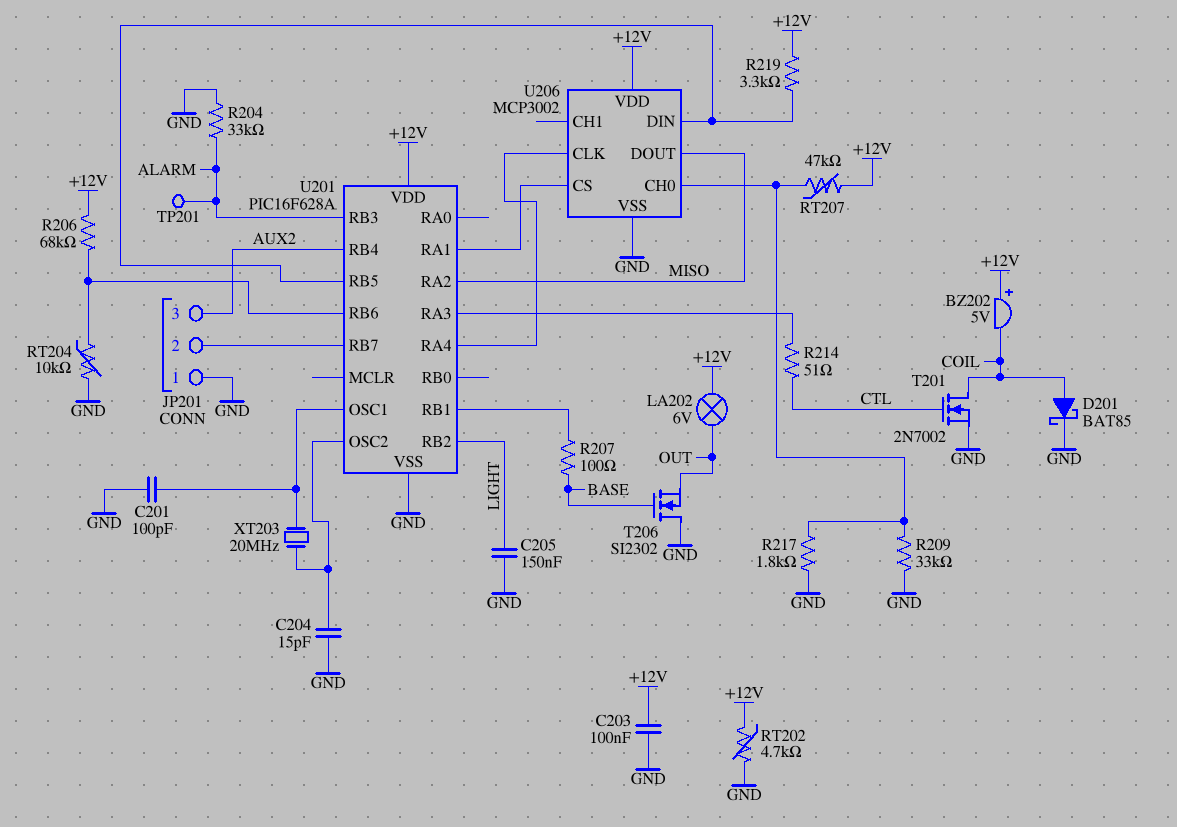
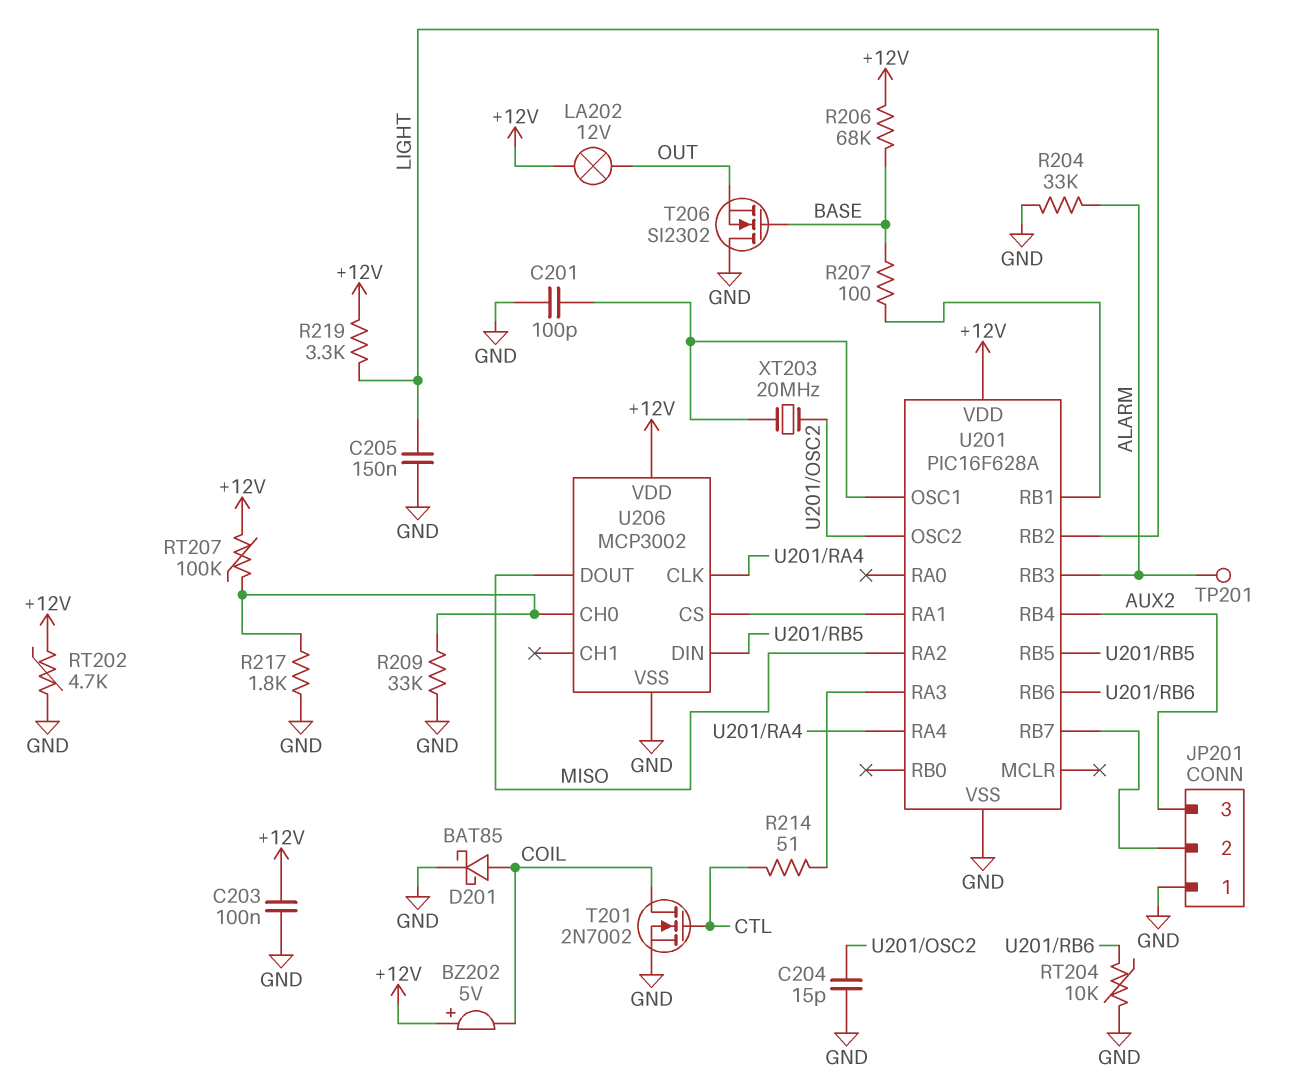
LA202: lamp 6V (+12V, OUT) -> lamp 12V (+12V, OUT)
R206: 68k (+12V, U201/RB6) -> 68k (+12V, BASE)
R219: 3.3k (+12V, U201/RB5) -> 3.3k (+12V, LIGHT)
RT207: 47k (+12V, U206/CH0) -> 100k (+12V, U206/CH0)

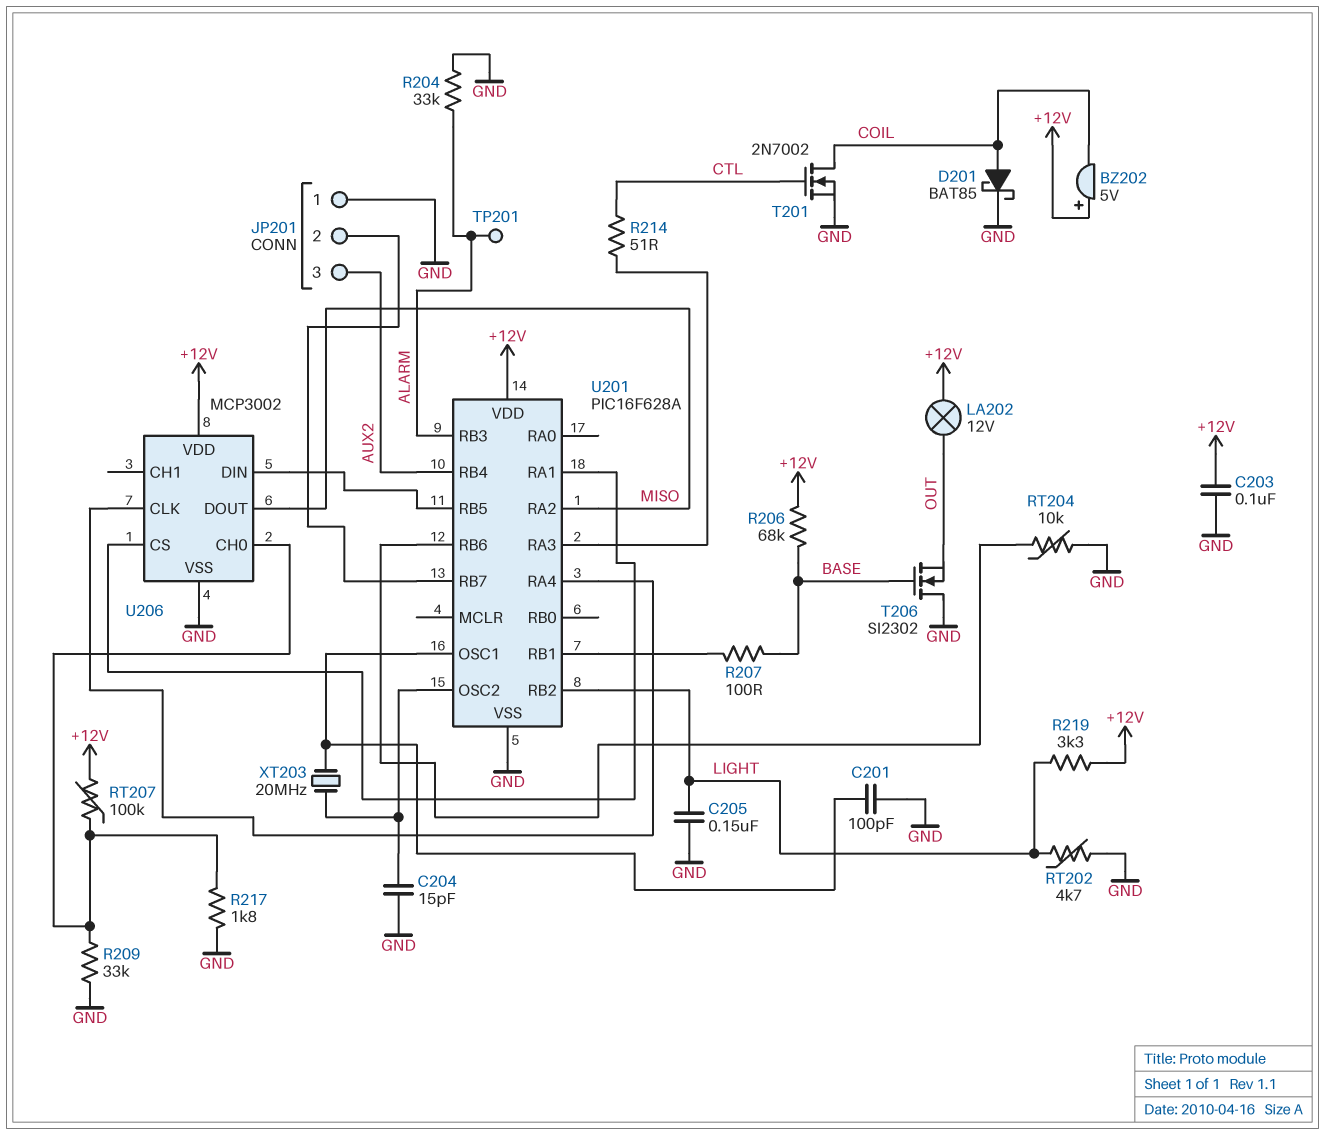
RT202: 4.7k (+12V, GND) -> 4.7k (GND, LIGHT)

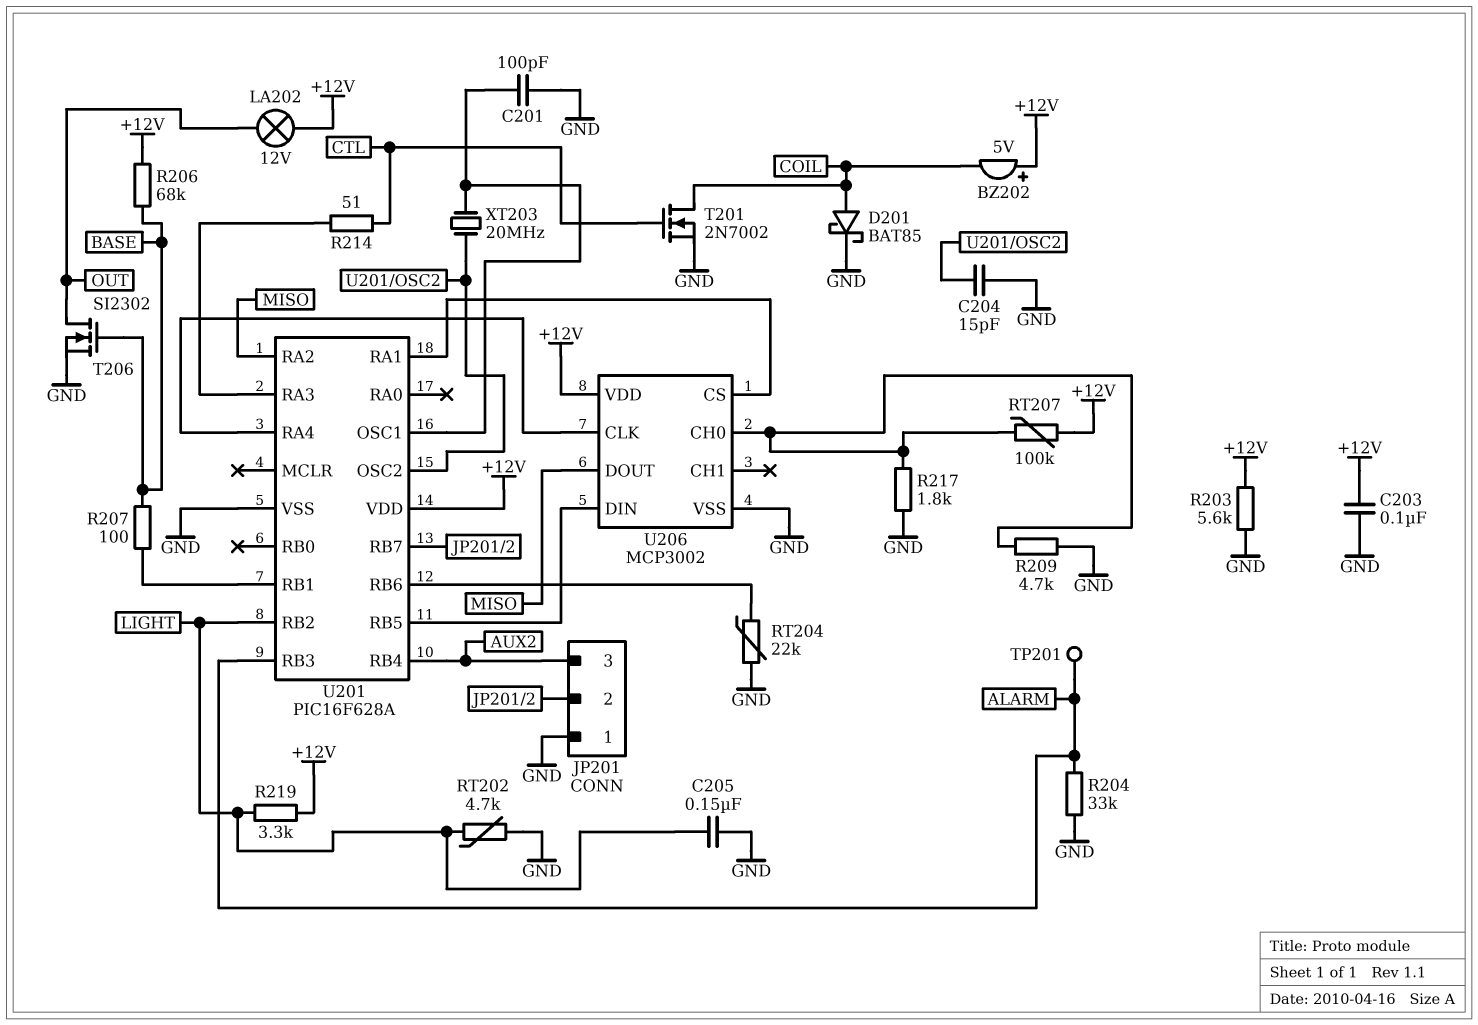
R203: none -> 5.6k (+12V, GND)
R209: 33k (GND, U206/CH0) -> 4.7k (GND, U206/CH0)
RT204: 10k (GND, U201/RB6) -> 22k (GND, U201/RB6)
T206: NMOS SI2302 (G BASE, D GND, S OUT) -> NMOS SI2302 (G BASE, D OUT, S GND)

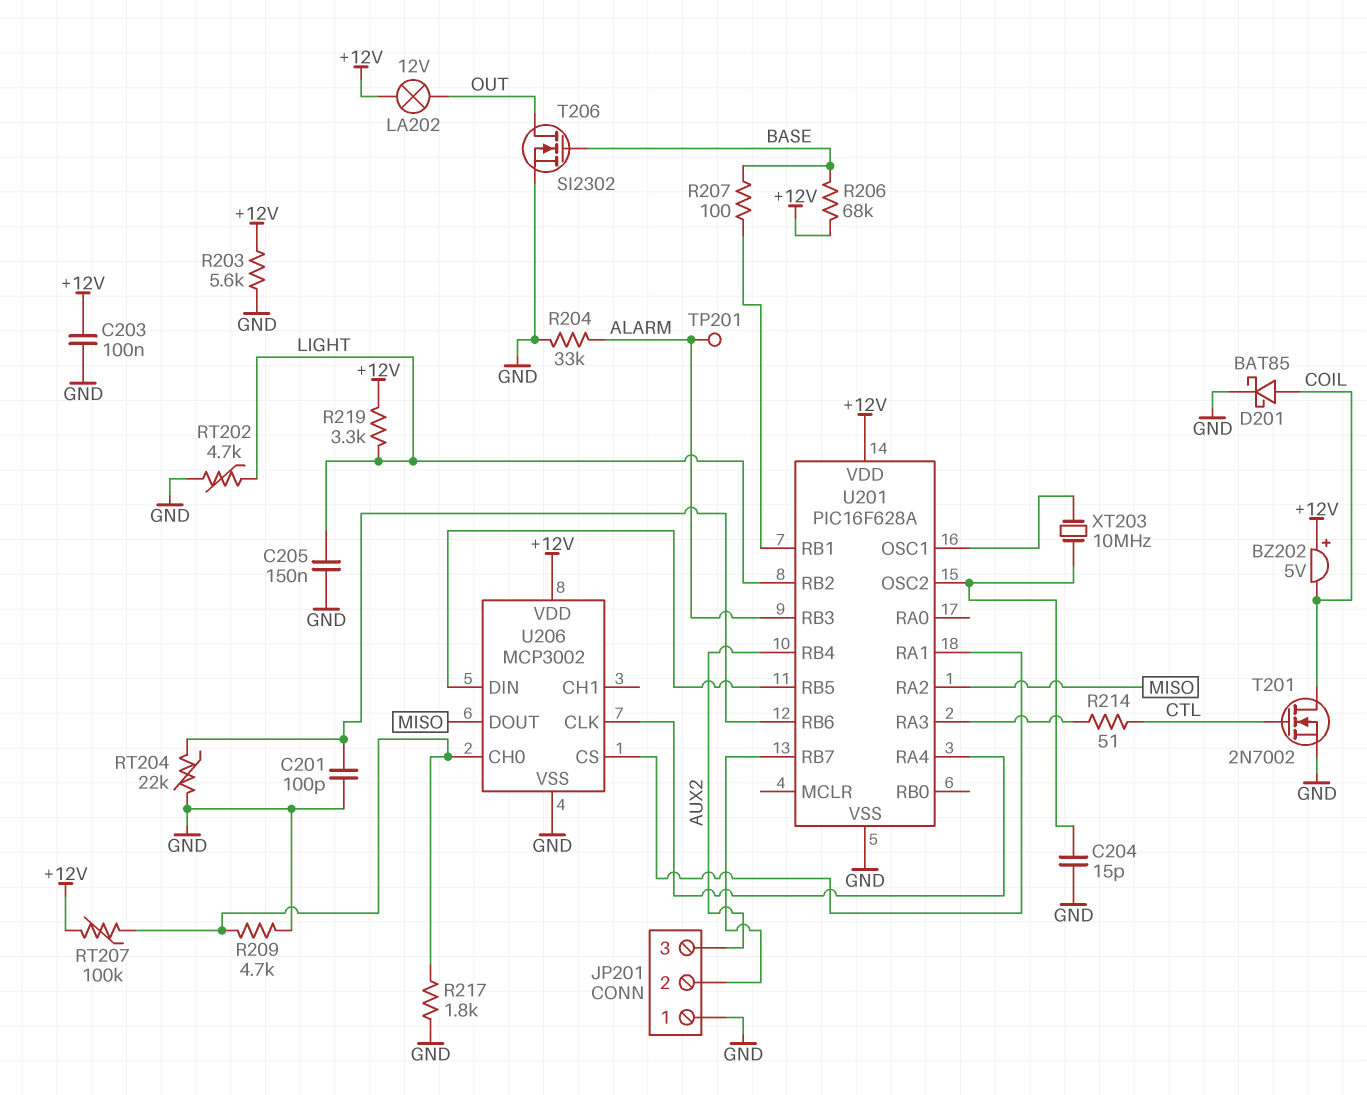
C201: 100pF (GND, U201/OSC1) -> 100pF (GND, U201/RB6)
XT203: 20MHz (U201/OSC1, U201/OSC2) -> 10MHz (U201/OSC1, U201/OSC2)

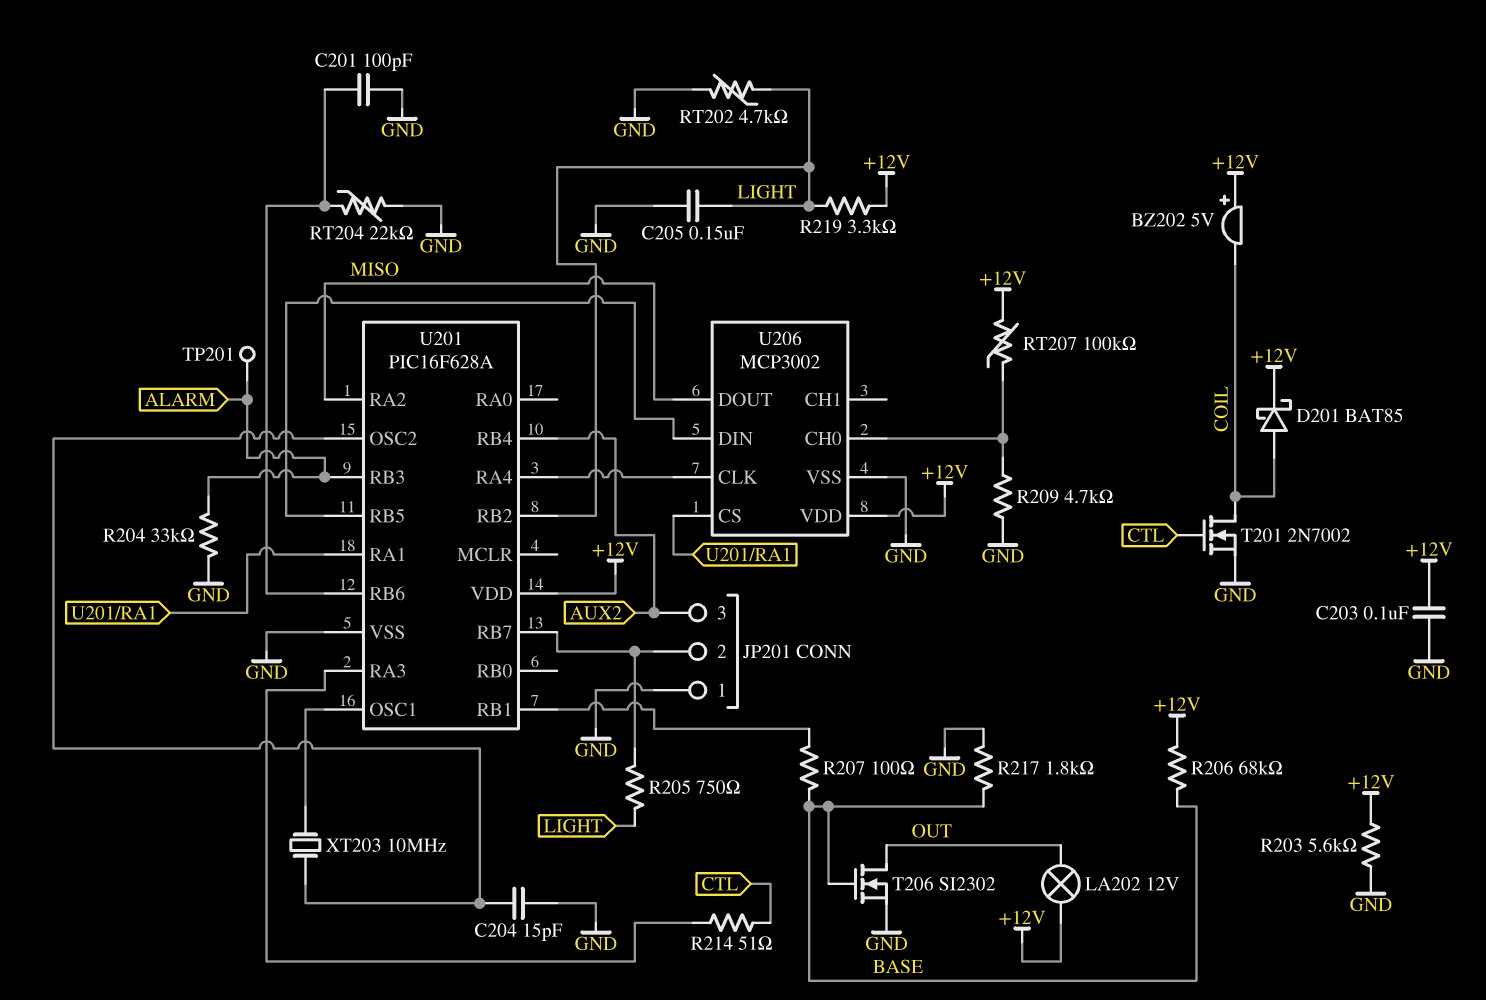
D201: schottky BAT85 (A COIL, K GND) -> schottky BAT85 (A COIL, K +12V)
R205: none -> 750 (JP201/2, LIGHT)
R217: 1.8k (GND, U206/CH0) -> 1.8k (BASE, GND)

